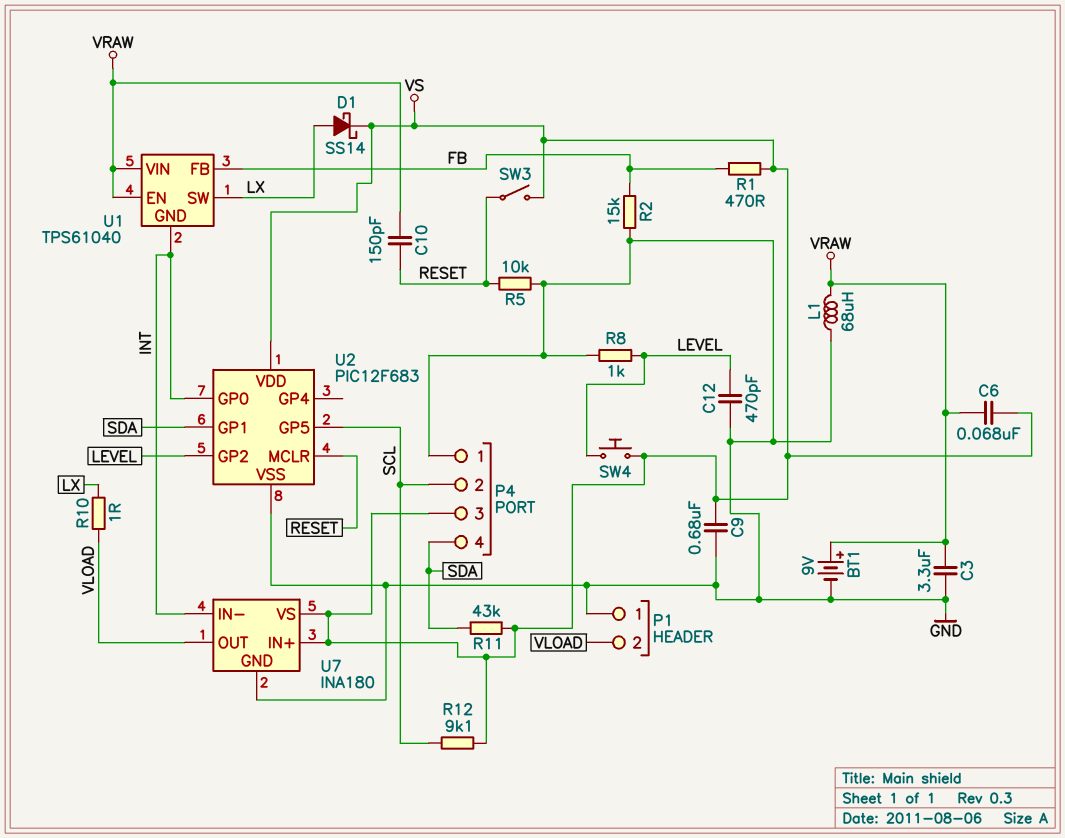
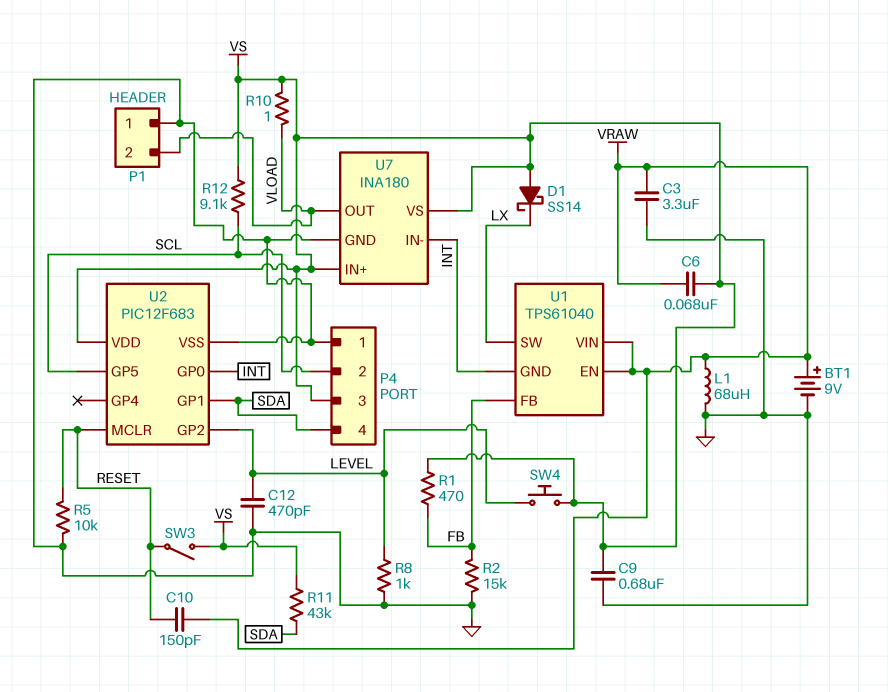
D1: schottky SS14 (A LX, K VS) -> schottky SS14 (A VS, K LX)
R10: 1 (LX, VLOAD) -> 1 (VLOAD, VS)

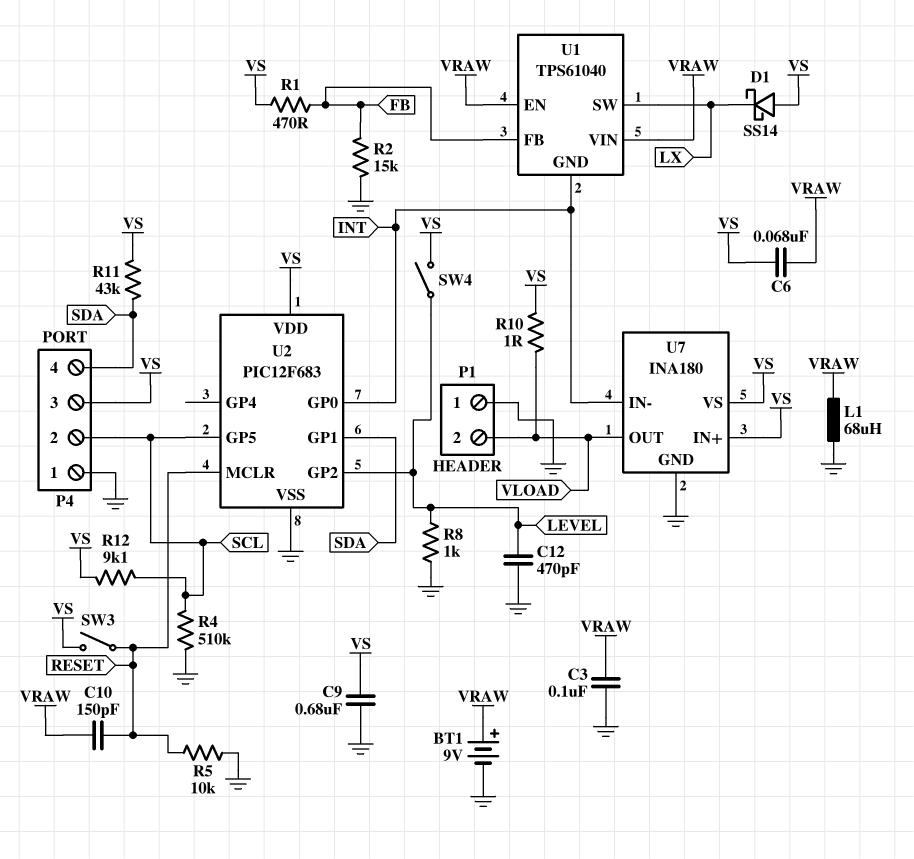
C3: 3.3uF (GND, VRAW) -> 100nF (GND, VRAW)
R4: none -> 510k (GND, SCL)
SW4: button (LEVEL, VS) -> switch (LEVEL, VS)

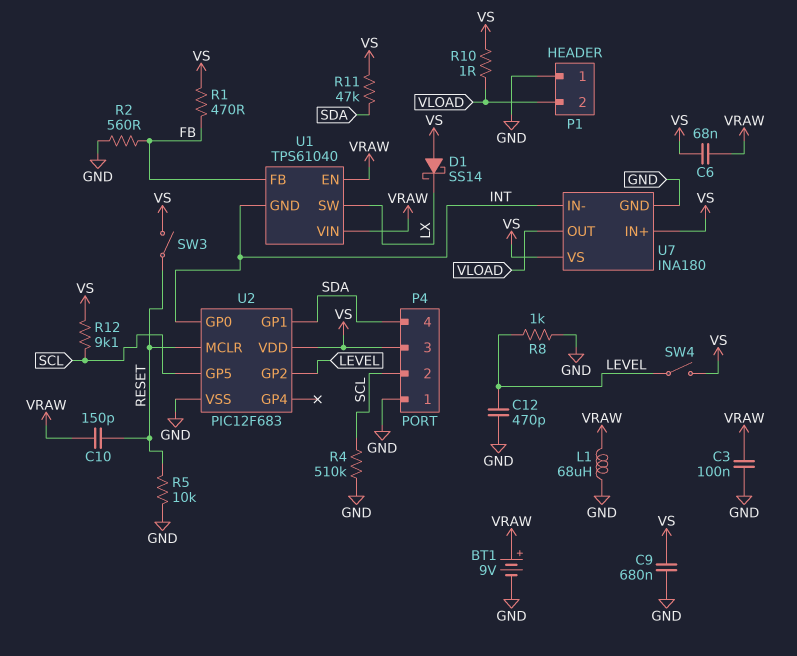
R2: 15k (FB, GND) -> 560 (FB, GND)
R11: 43k (SDA, VS) -> 47k (SDA, VS)

